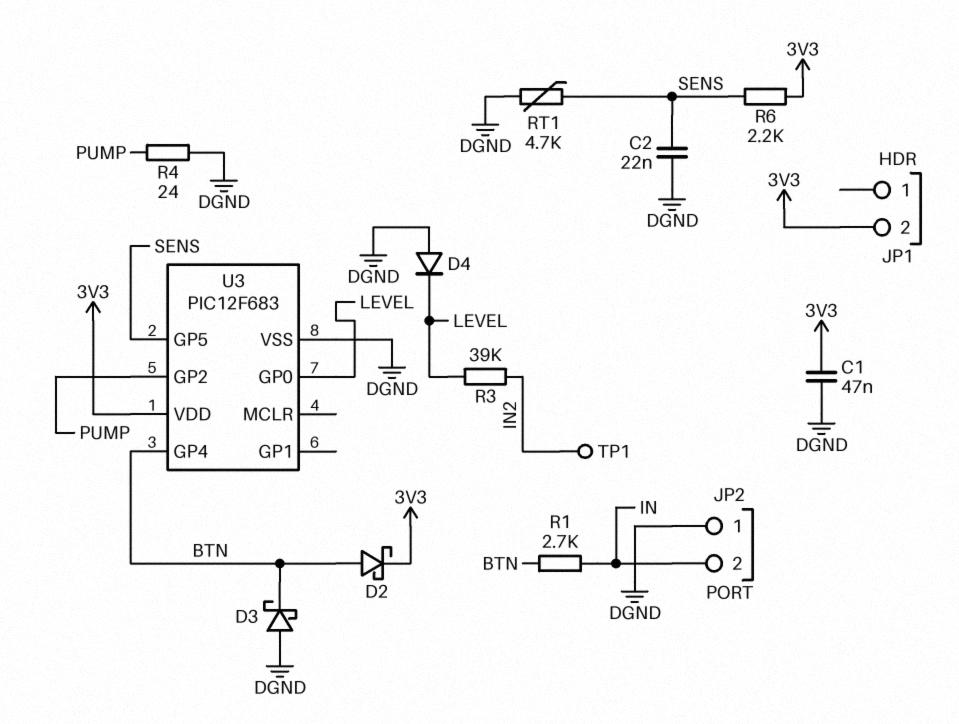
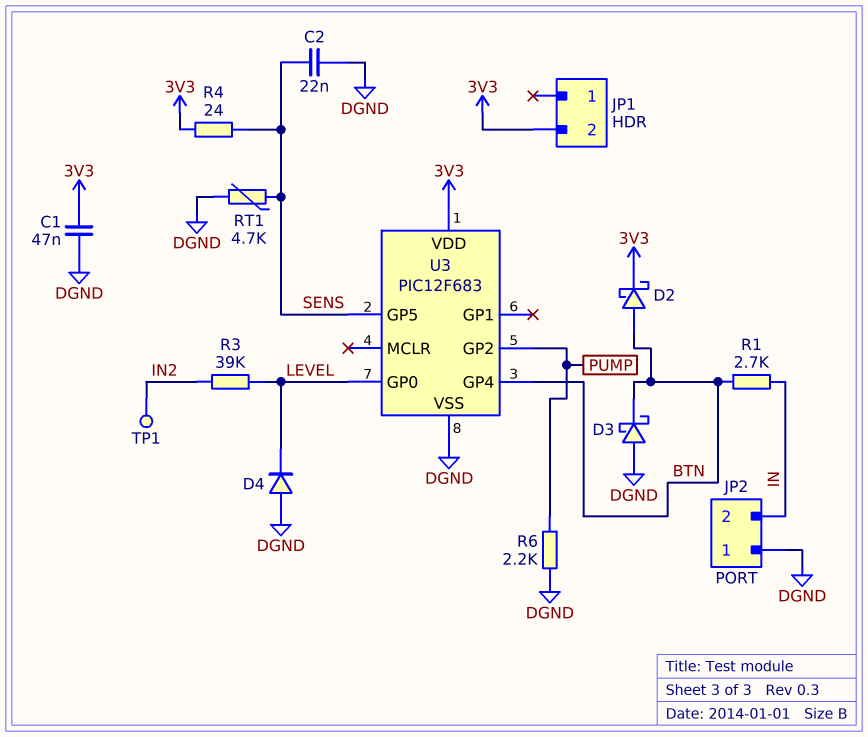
R4: 24 (DGND, PUMP) -> 24 (3V3, SENS)
R6: 2.2k (3V3, SENS) -> 2.2k (DGND, PUMP)

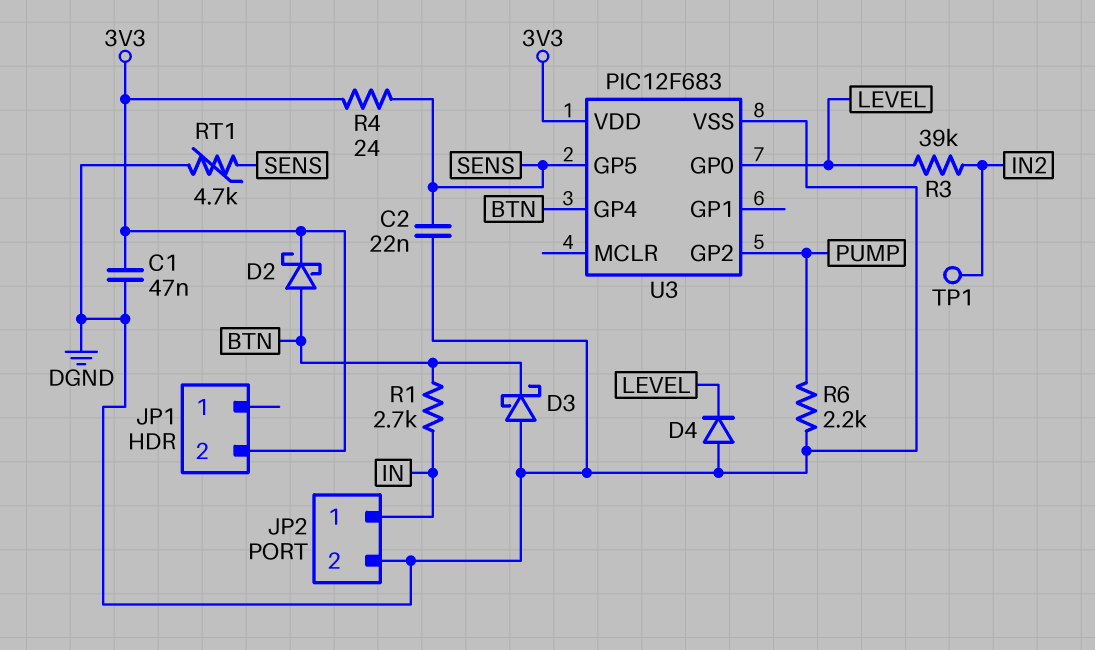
JP2 pin 1: DGND -> IN
JP2 pin 2: IN -> DGND

